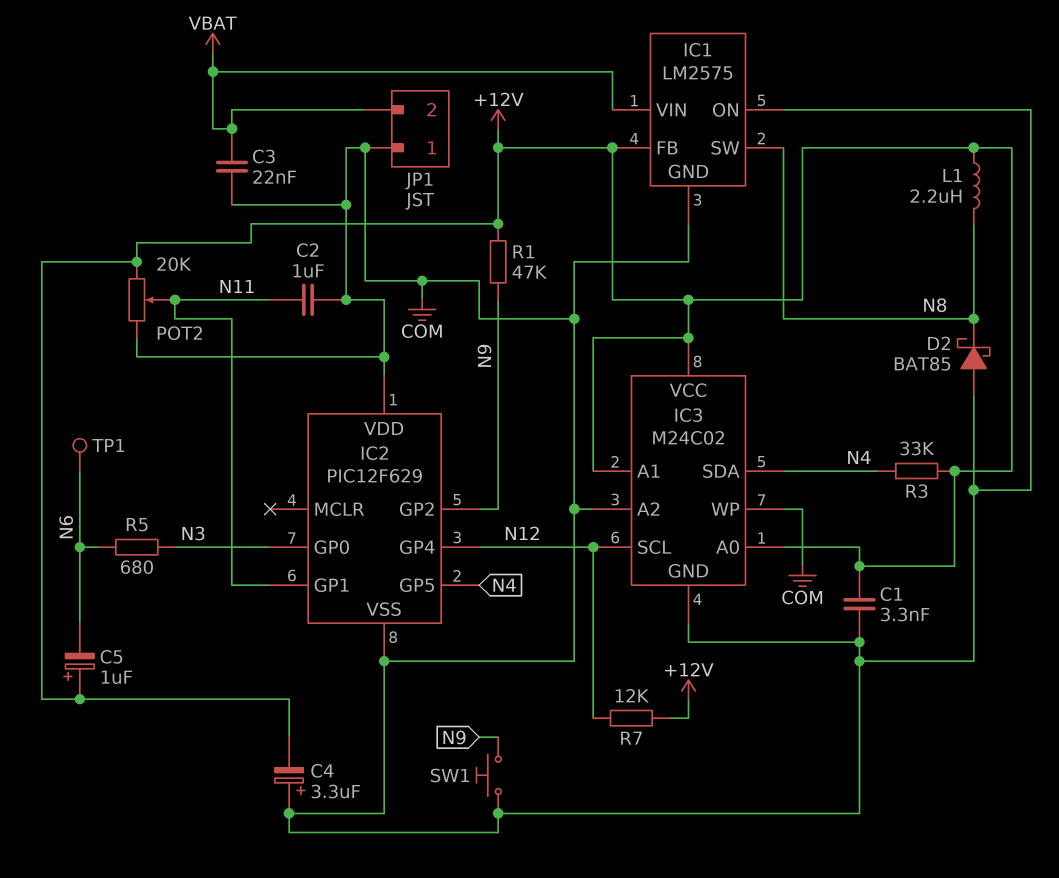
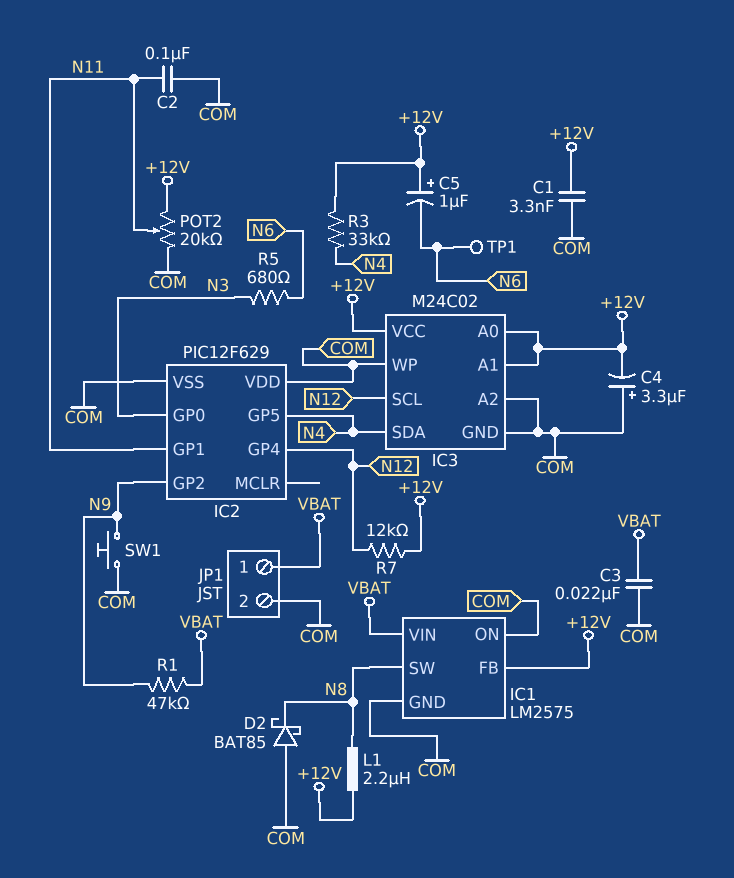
C2: 1uF (COM, N11) -> 100nF (COM, N11)
JP1 pin 1: COM -> VBAT
JP1 pin 2: VBAT -> COM
R1: 47k (+12V, N9) -> 47k (N9, VBAT)

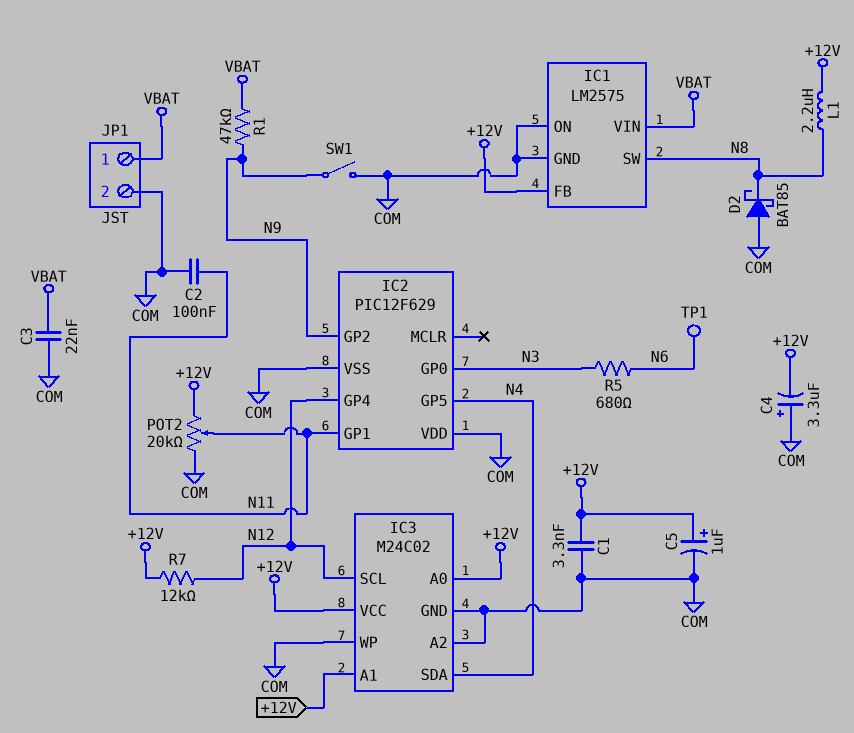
C5: 1uF (plus +12V, minus N6) -> 1uF (plus +12V, minus COM)
R3: 33k (+12V, N4) -> none
SW1: button (COM, N9) -> switch (COM, N9)

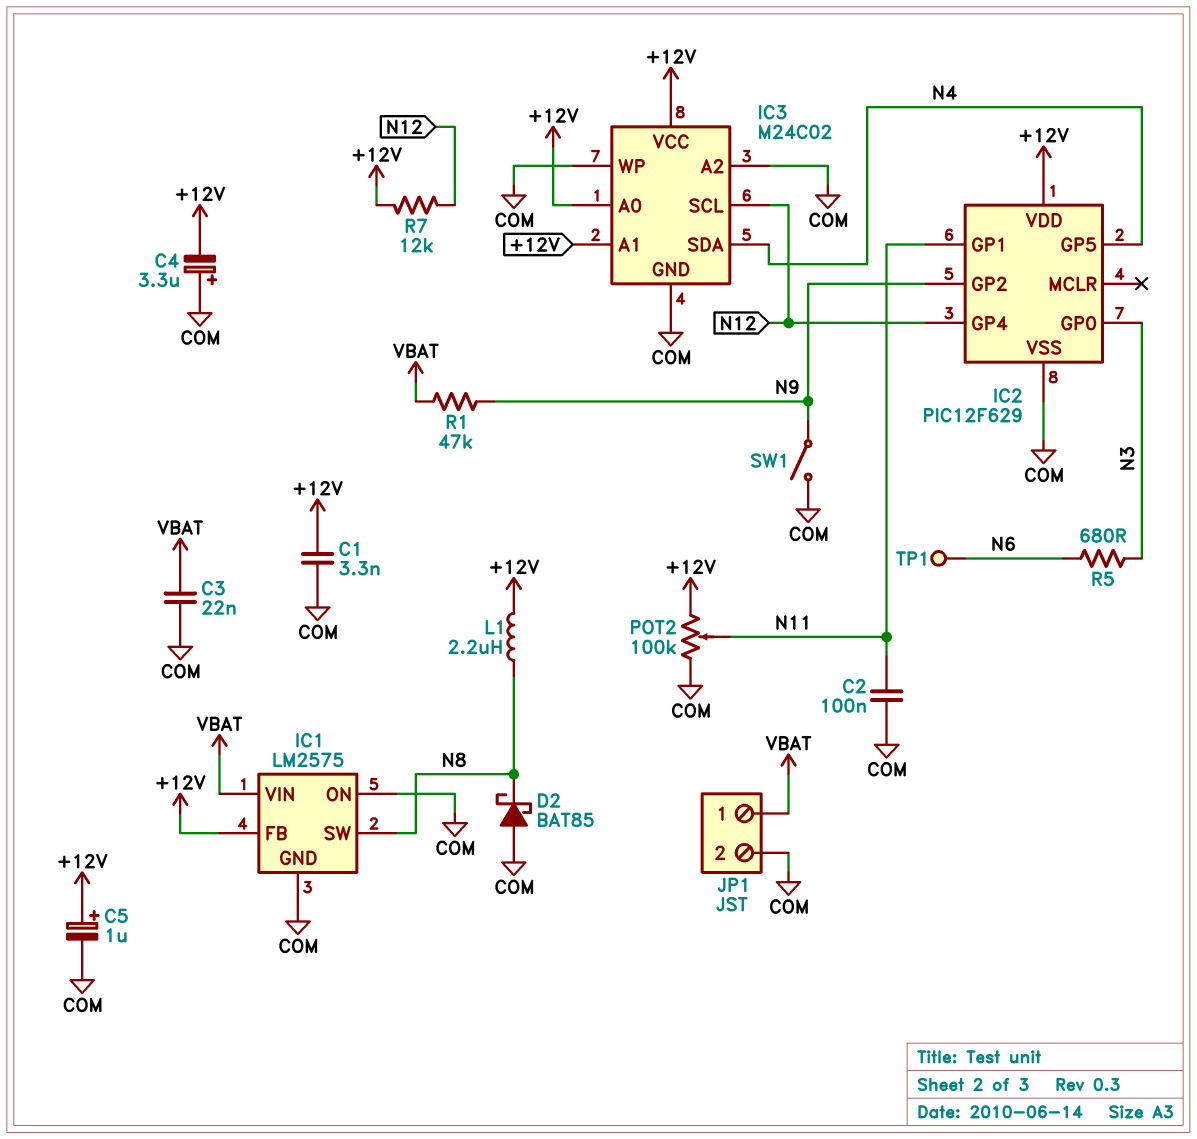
IC2 pin VDD: COM -> +12V
POT2: 20k (+12V, COM, wiper N11) -> 100k (+12V, COM, wiper N11)

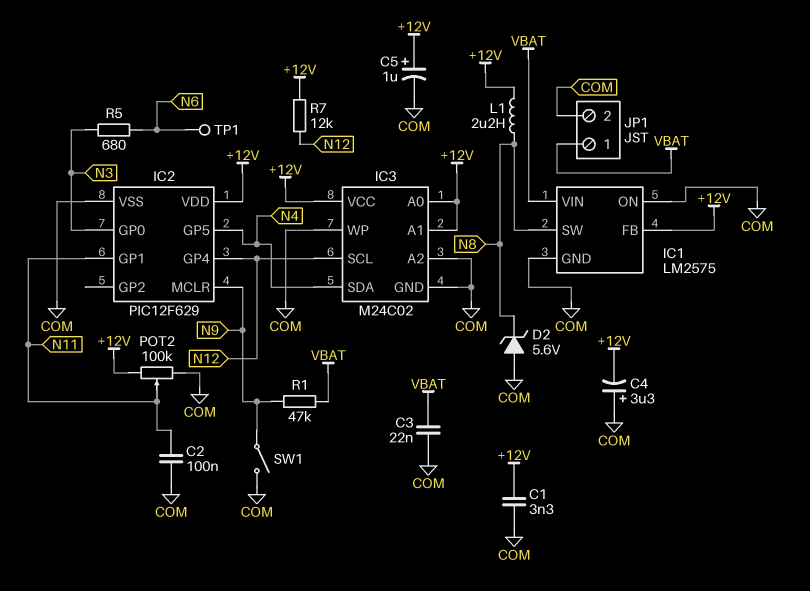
D2: schottky BAT85 (A COM, K N8) -> zener 5.6V (A COM, K N8)
IC2 pin GP2: N9 -> none
IC2 pin MCLR: none -> N9

